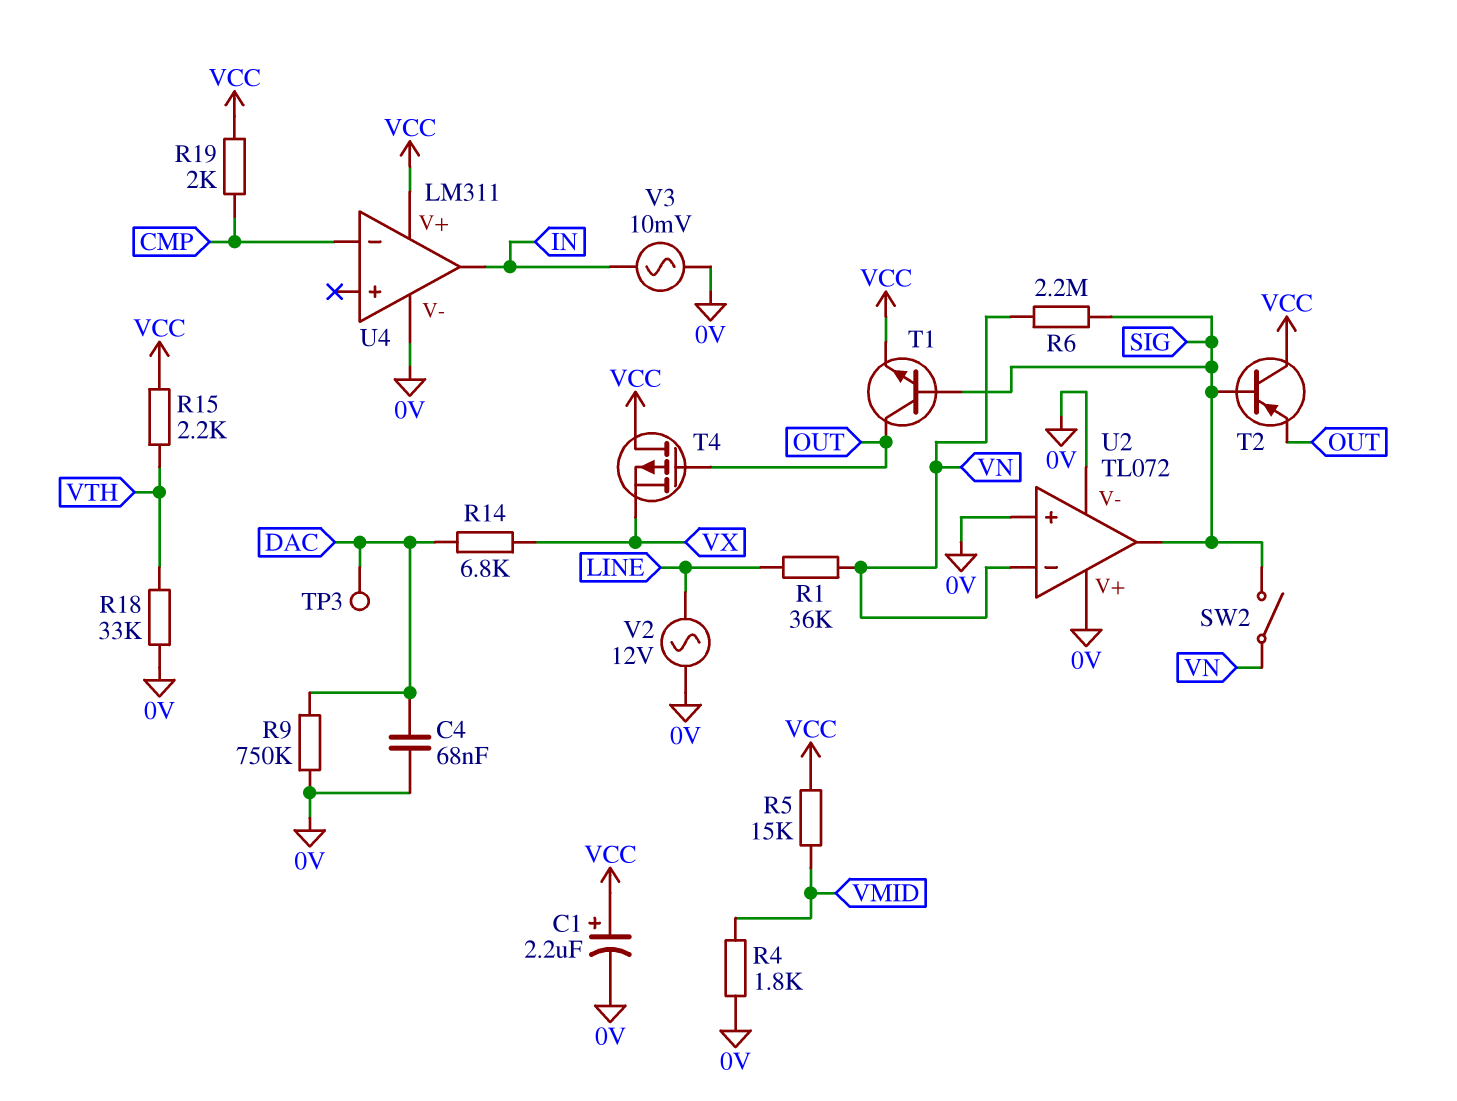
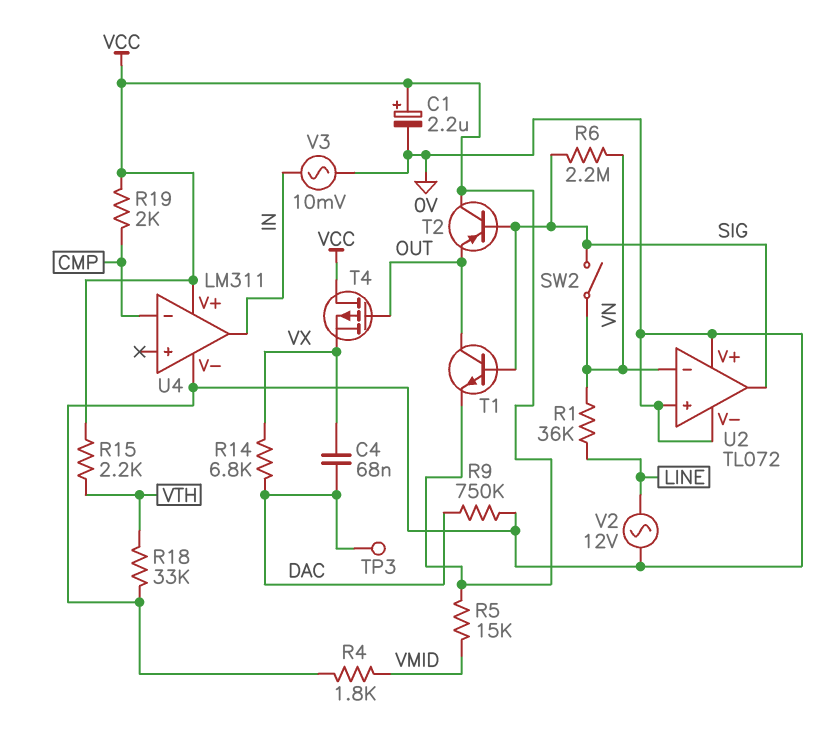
C4: 68nF (0V, DAC) -> 68nF (DAC, VX)

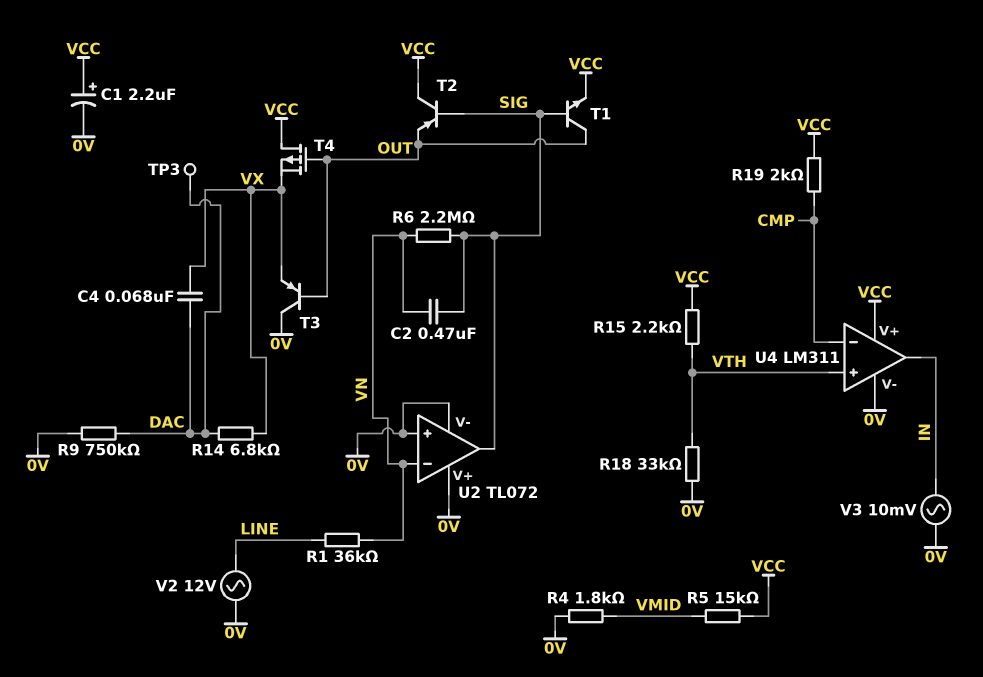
C2: none -> 470nF (SIG, VN)
SW2: switch (SIG, VN) -> none
T3: none -> PNP (B OUT, C 0V, E VX)
U4 pin in+: none -> VTH

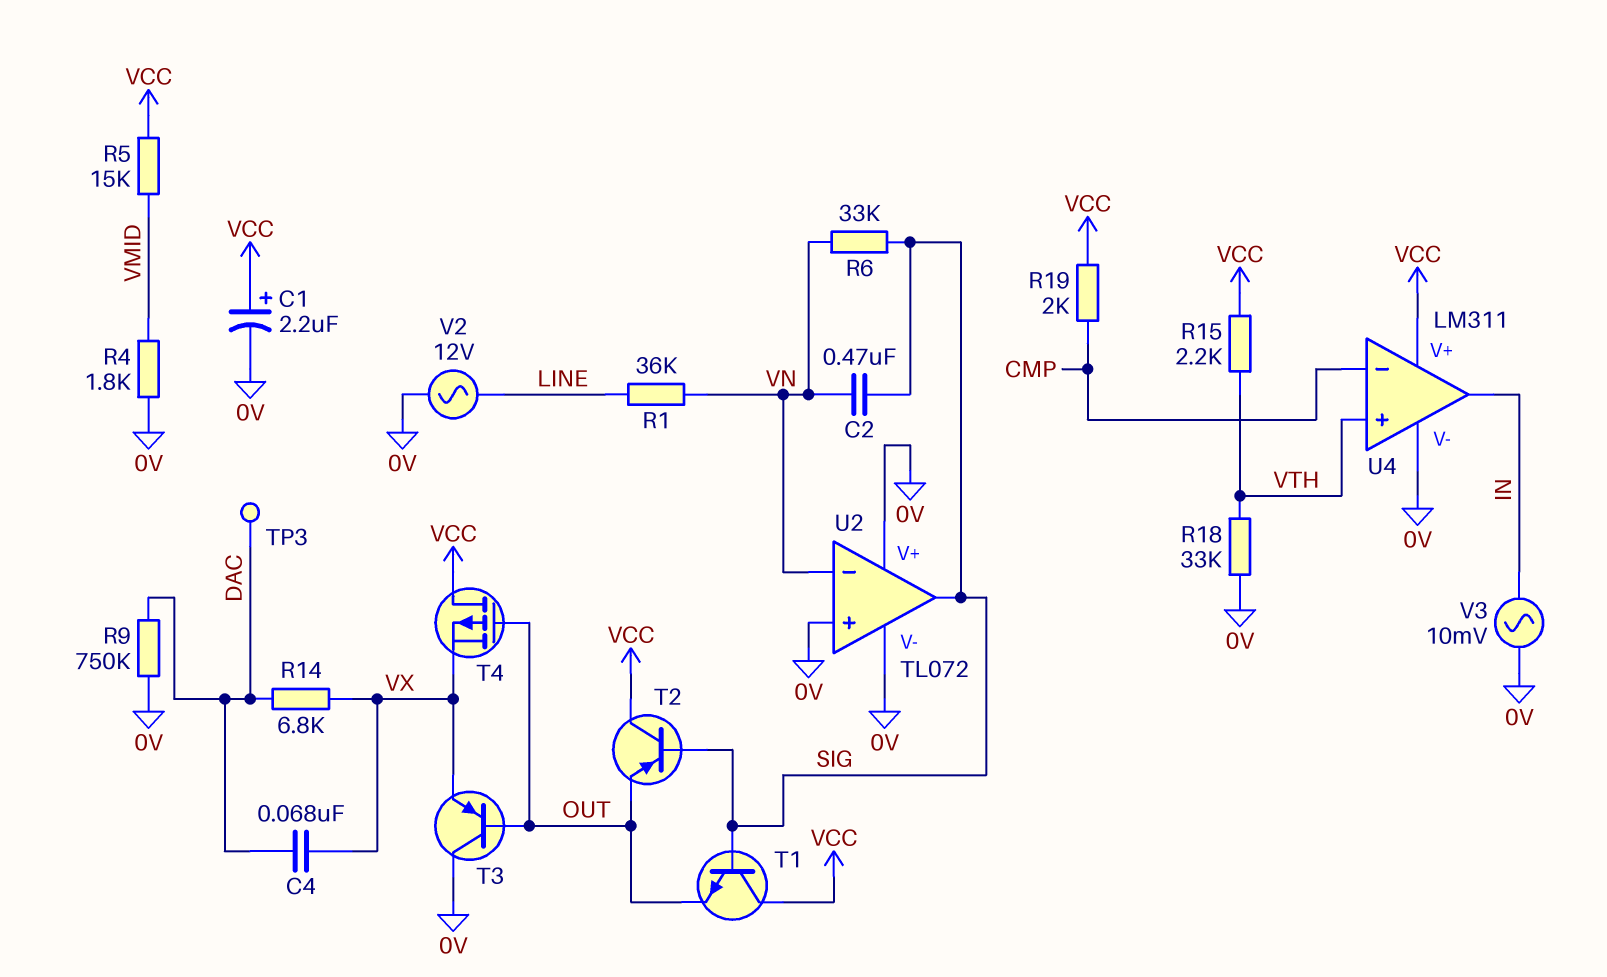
R6: 2.2M (SIG, VN) -> 33k (SIG, VN)
T1: NPN (B SIG, C OUT, E VCC) -> NPN (B SIG, C VCC, E OUT)

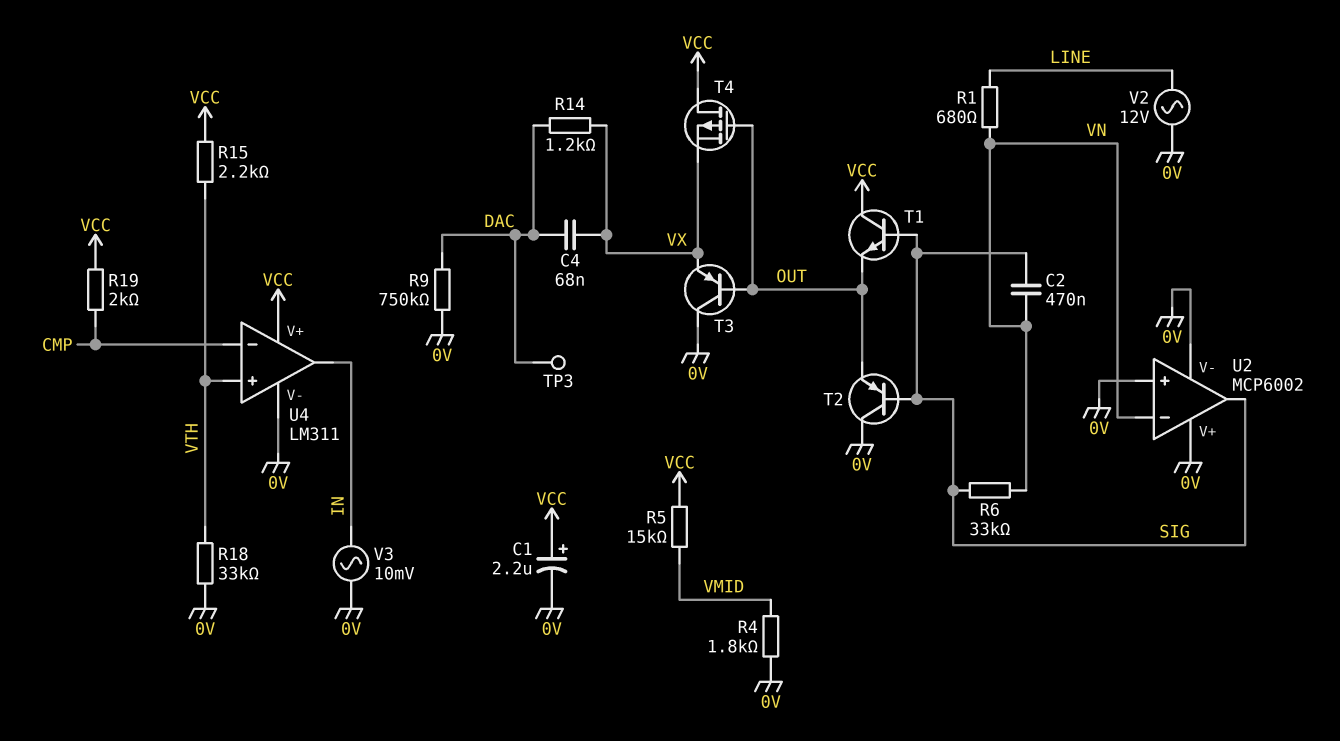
R1: 36k (LINE, VN) -> 680 (LINE, VN)
R14: 6.8k (DAC, VX) -> 1.2k (DAC, VX)
T2: PNP (B SIG, C VCC, E OUT) -> PNP (B SIG, C 0V, E OUT)
U2: TL072 -> MCP6002

